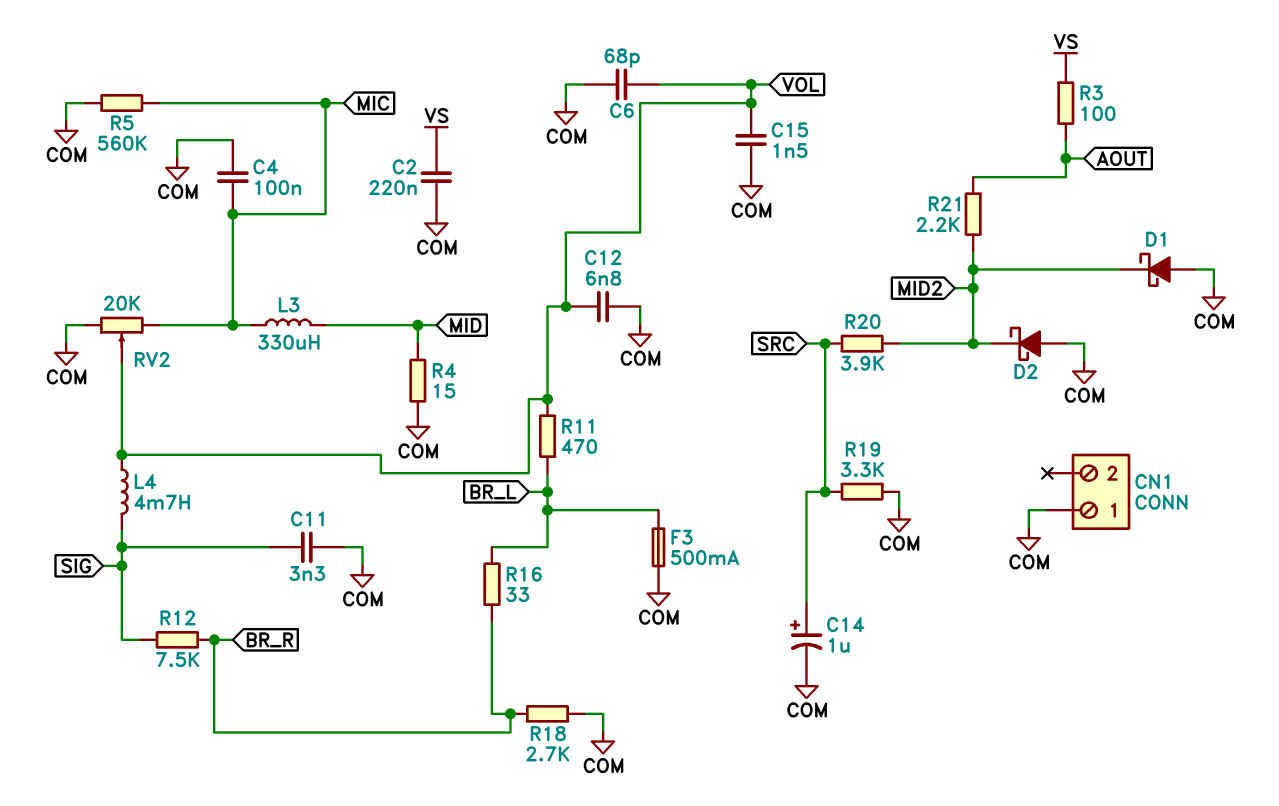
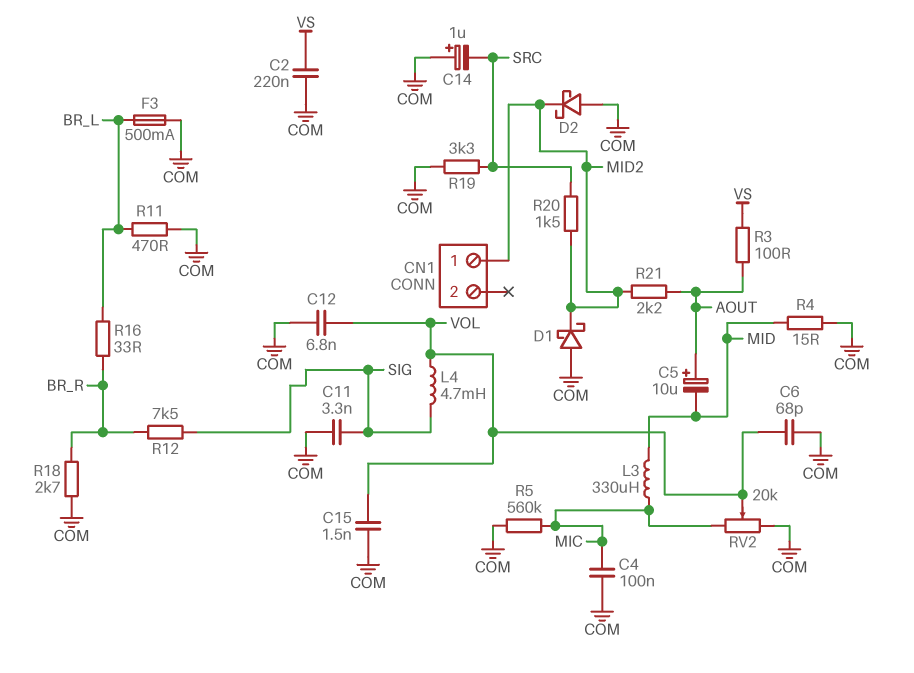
C5: none -> 10uF (plus AOUT, minus MID)
C14: 1uF (plus SRC, minus COM) -> 1uF (plus COM, minus SRC)
CN1 pin 1: COM -> MID2
R11: 470 (BR_L, VOL) -> 470 (BR_L, COM)
R20: 3.9k (MID2, SRC) -> 1.5k (MID2, SRC)

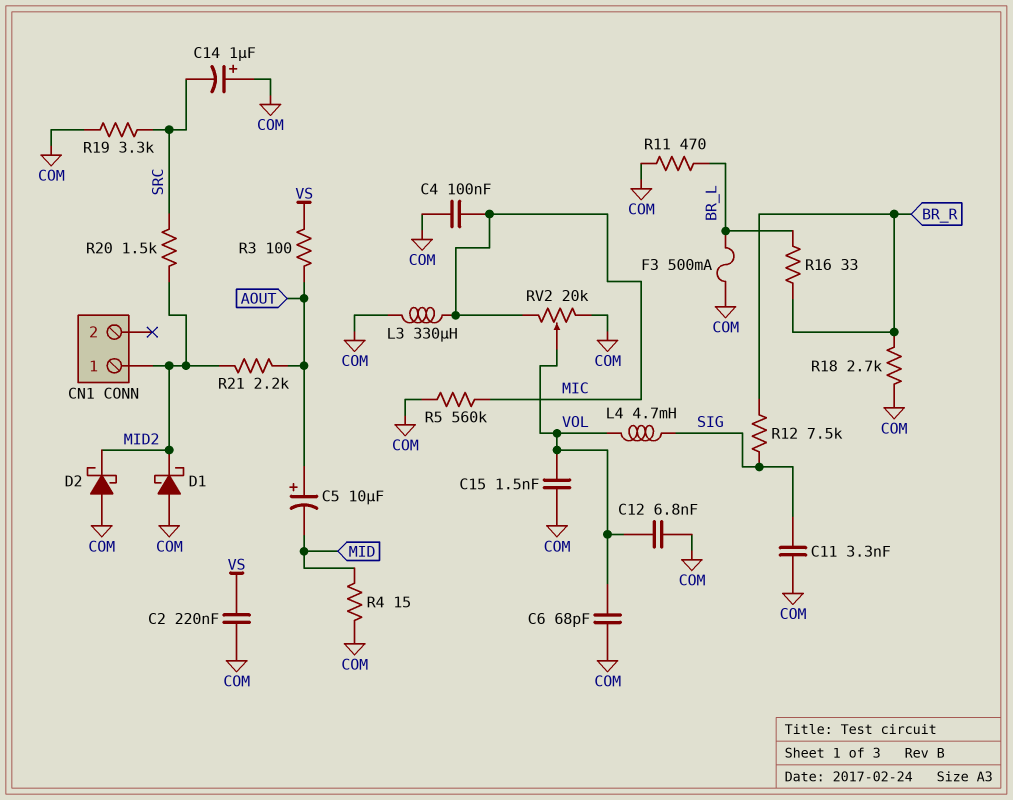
L3: 330uH (MIC, MID) -> 330uH (COM, MIC)

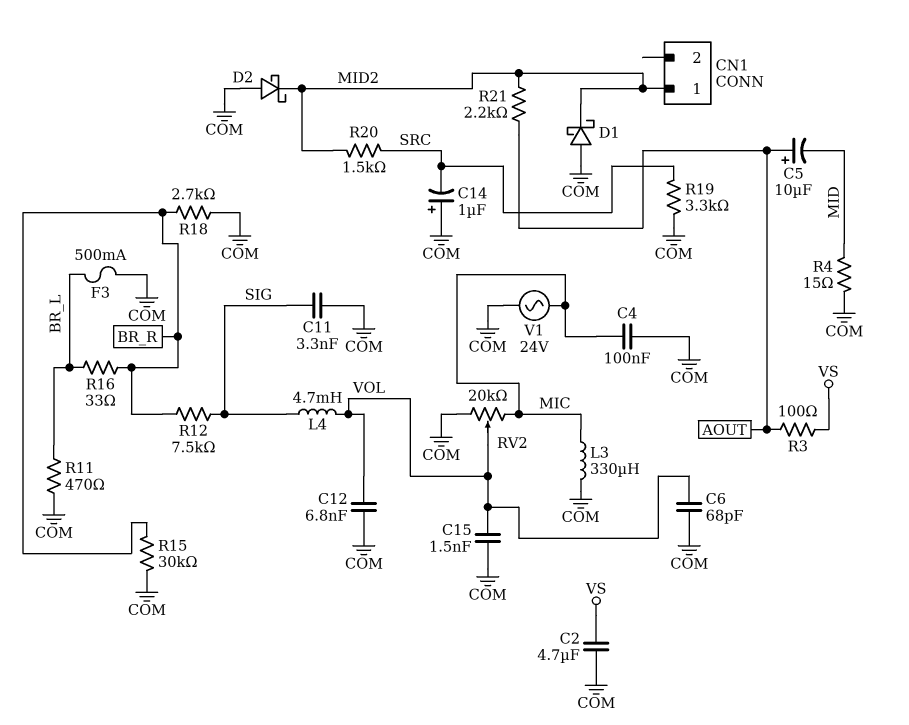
C2: 220nF (COM, VS) -> 4.7uF (COM, VS)
R5: 560k (COM, MIC) -> none
R15: none -> 30k (BR_R, COM)
V1: none -> AC 24V (COM, MIC)

